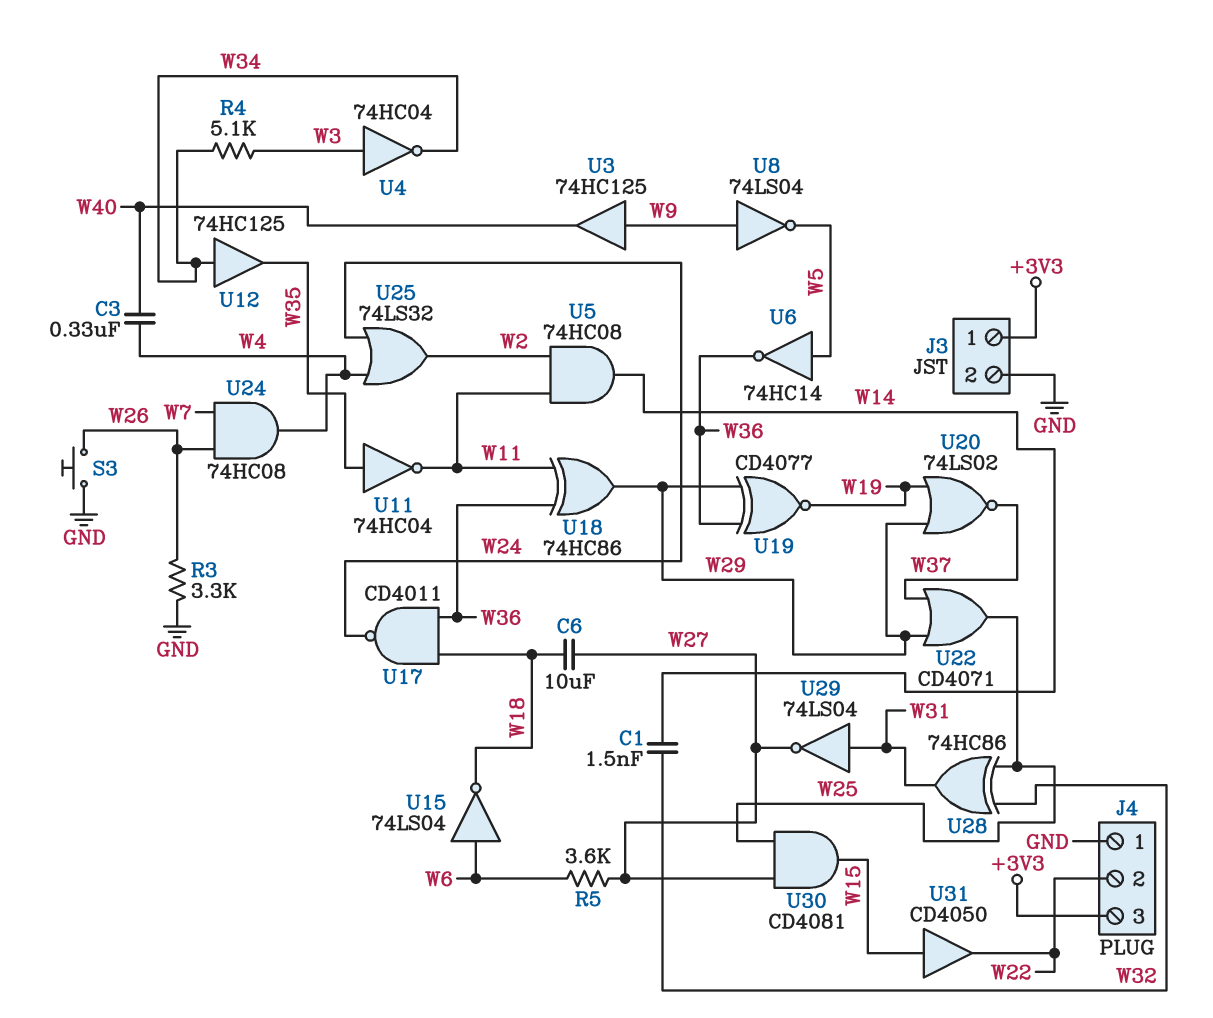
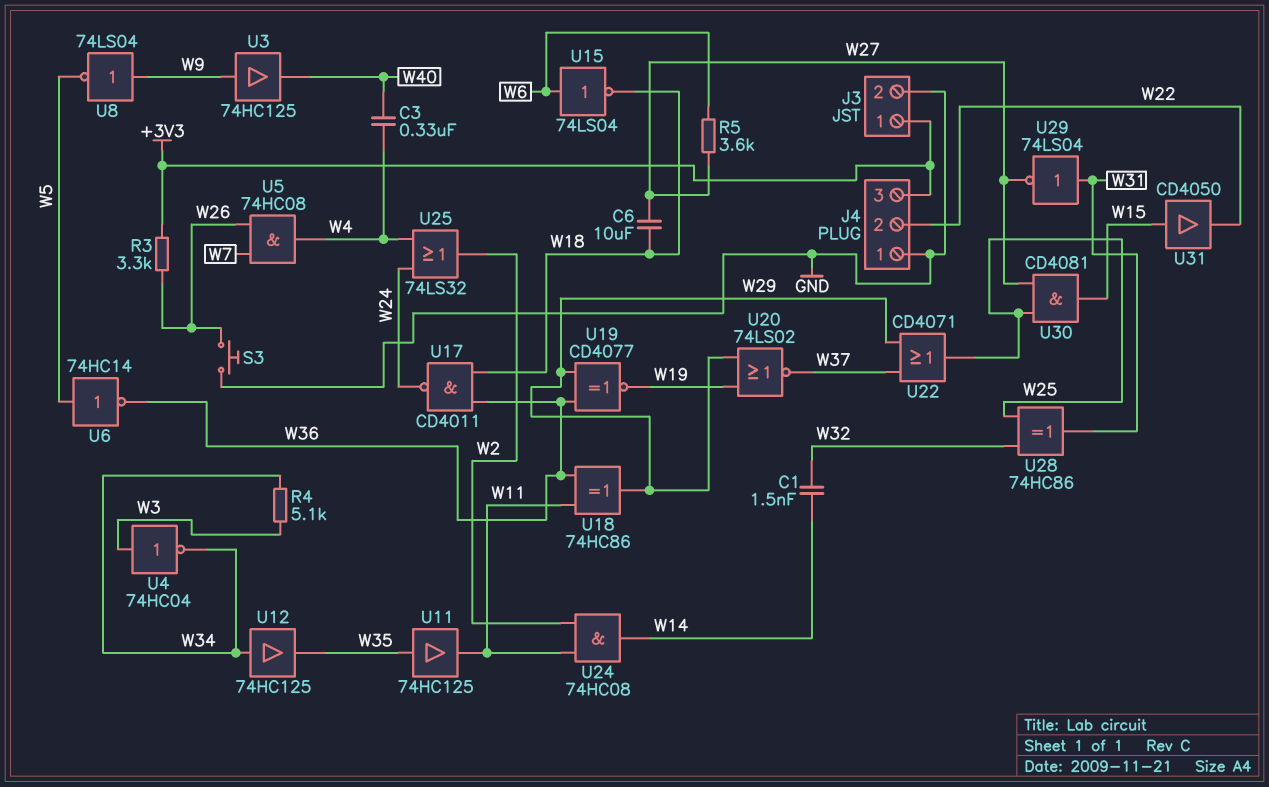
R3: 3.3k (GND, W26) -> 3.3k (+3V3, W26)
U5: AND 74HC08 (in W2, in W11, out W14) -> AND 74HC08 (in W7, in W26, out W4)
U11: NOT 74HC04 (in W35, out W11) -> buffer 74HC125 (in W35, out W11)
U24: AND 74HC08 (in W7, in W26, out W4) -> AND 74HC08 (in W2, in W11, out W14)

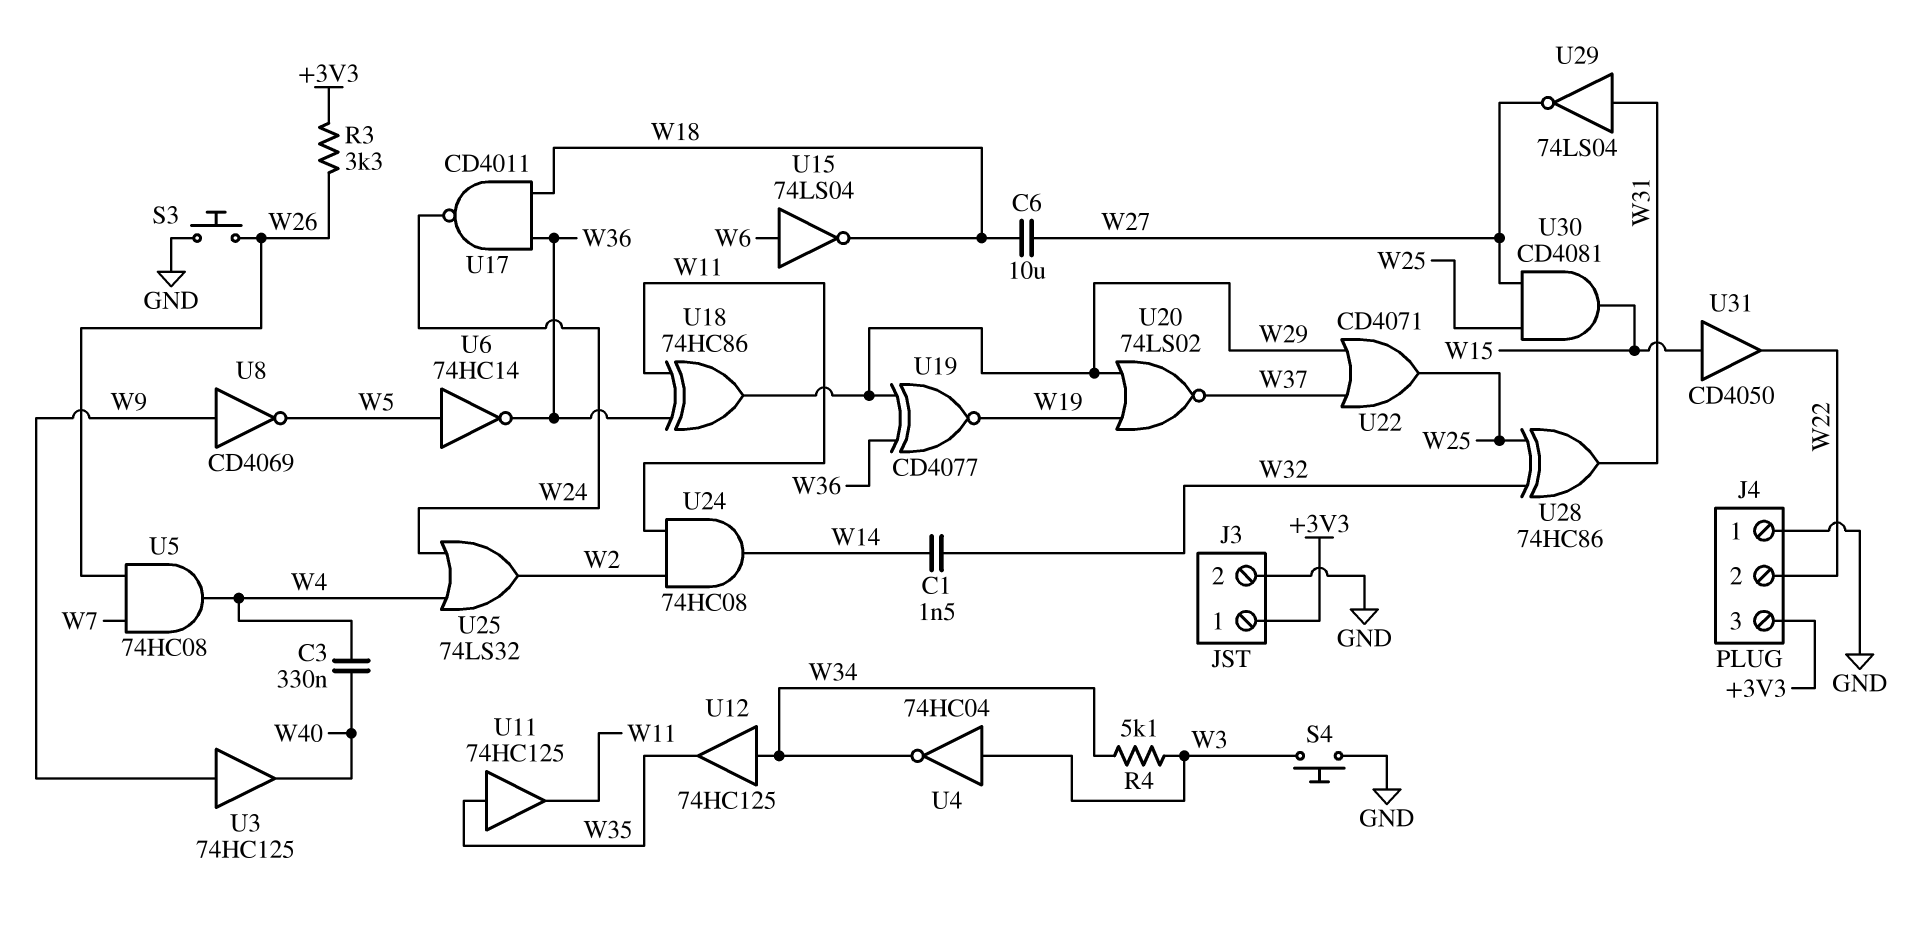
R5: 3.6k (W6, W27) -> none
S4: none -> button (GND, W3)
U8: NOT 74LS04 (in W9, out W5) -> NOT CD4069 (in W9, out W5)

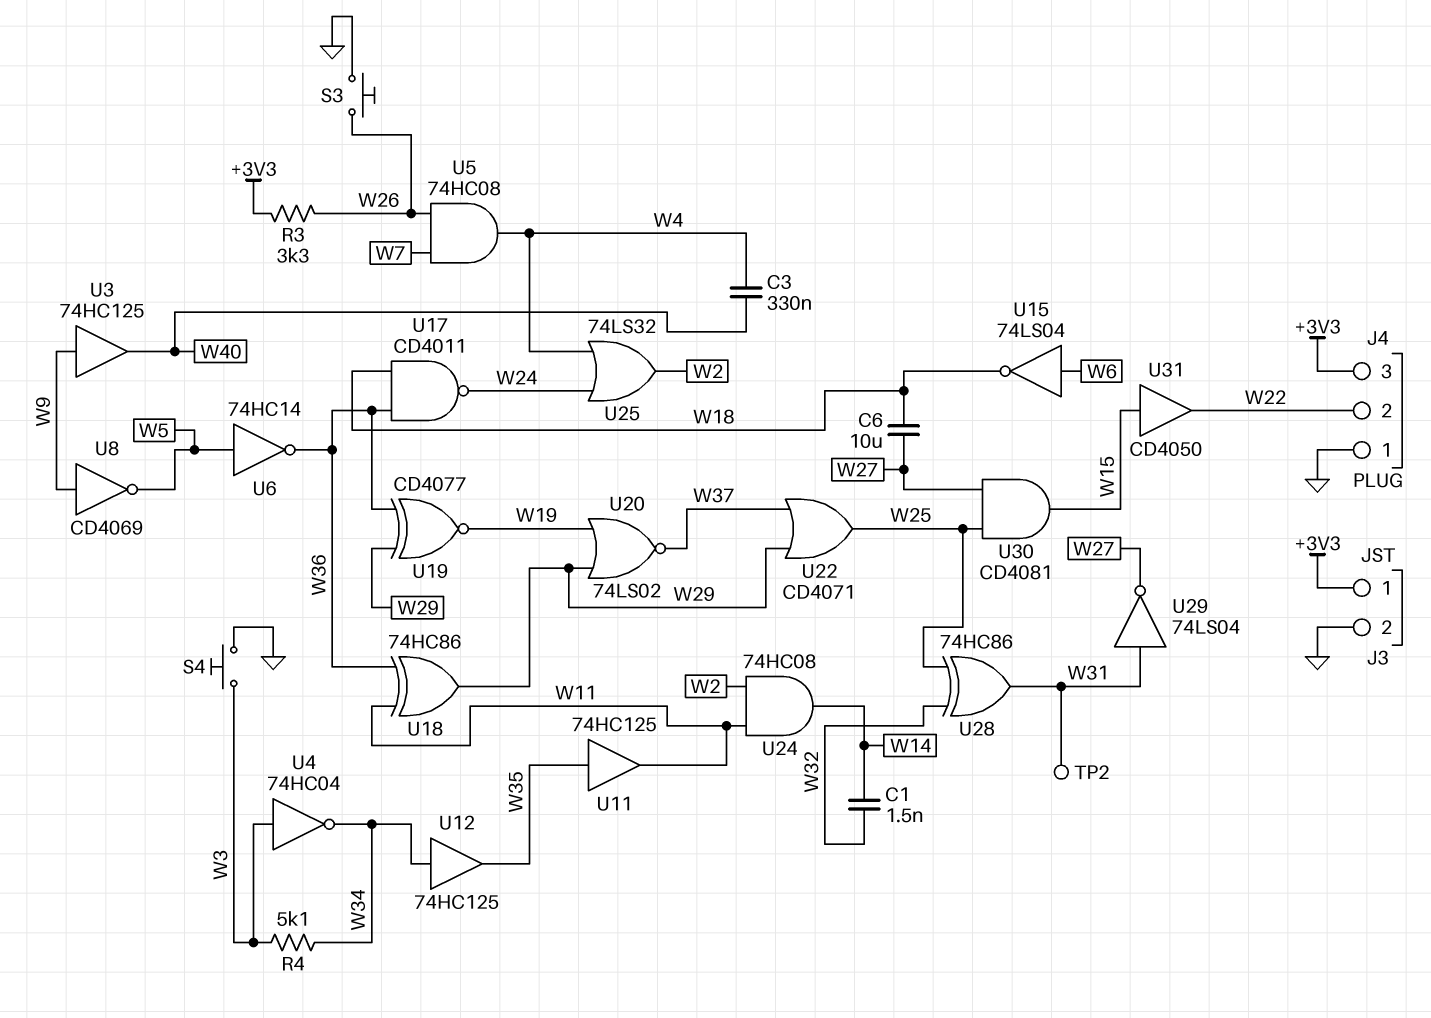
TP2: none -> test point (W31)

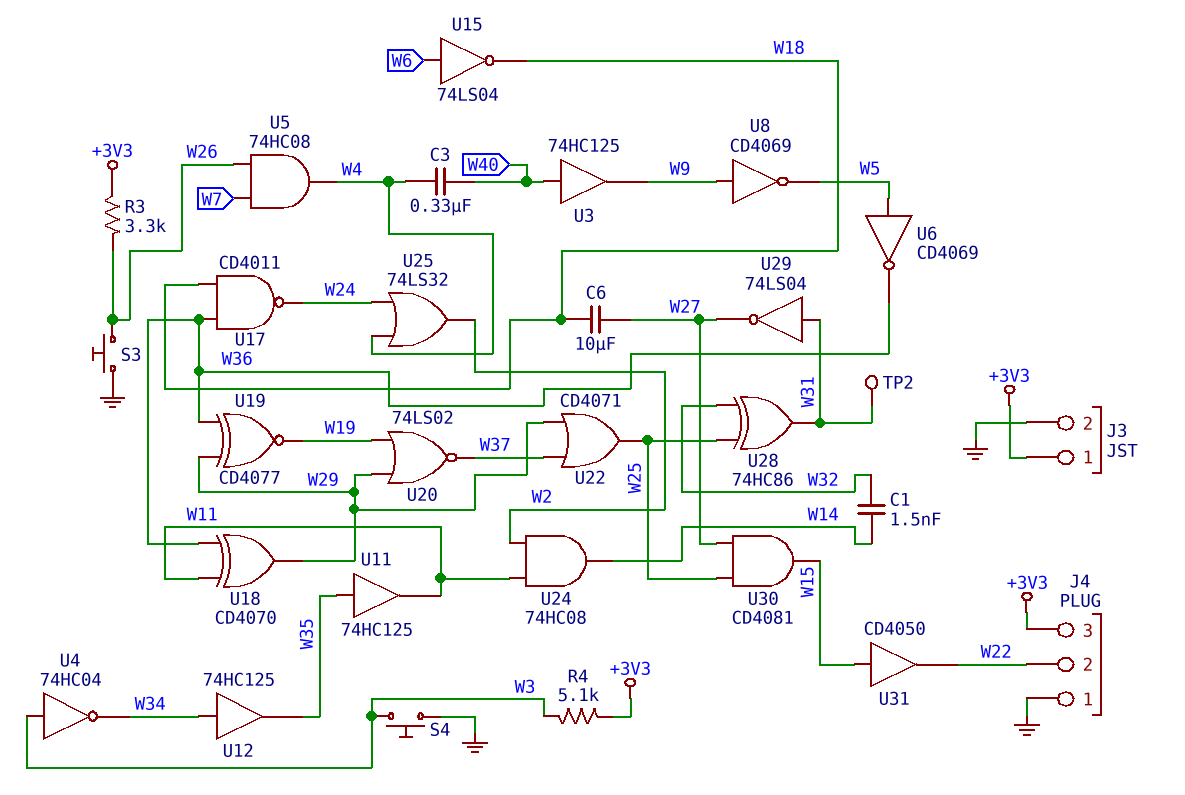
R4: 5.1k (W3, W34) -> 5.1k (+3V3, W3)
U3: buffer 74HC125 (in W9, out W40) -> buffer 74HC125 (in W40, out W9)
U6: NOT 74HC14 (in W5, out W36) -> NOT CD4069 (in W5, out W36)
U18: XOR 74HC86 (in W11, in W36, out W29) -> XOR CD4070 (in W11, in W36, out W29)

